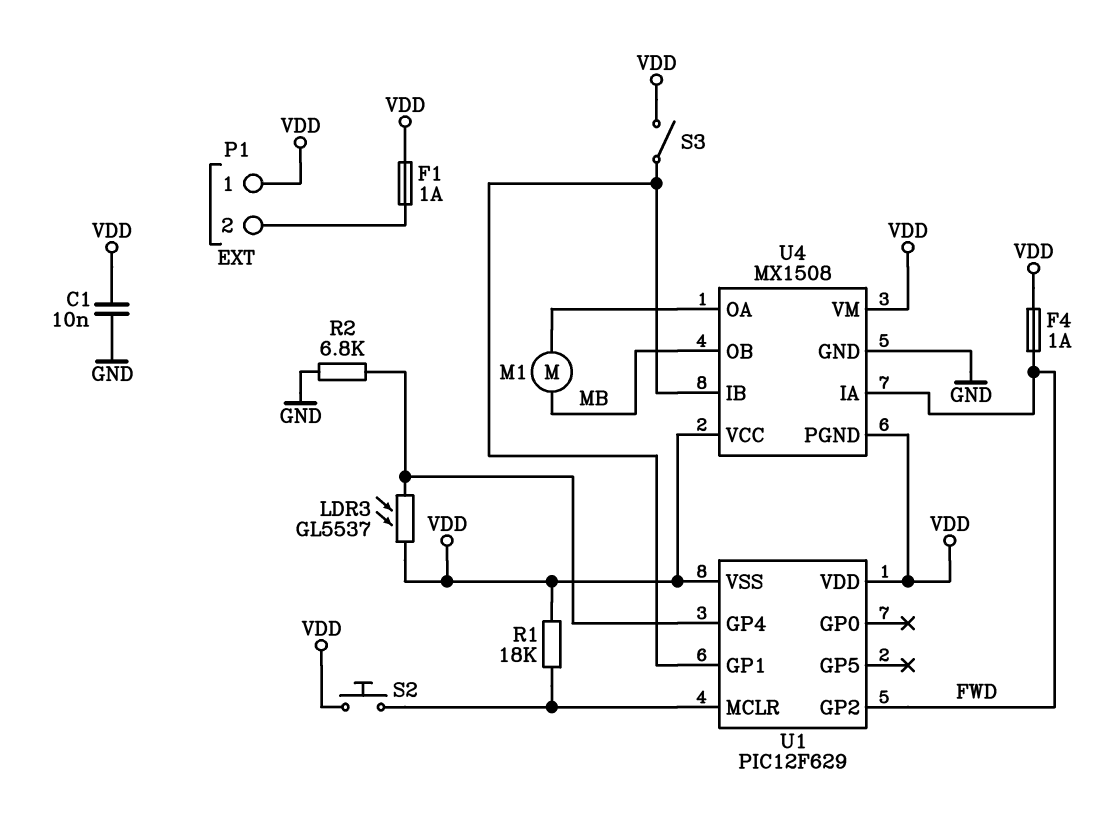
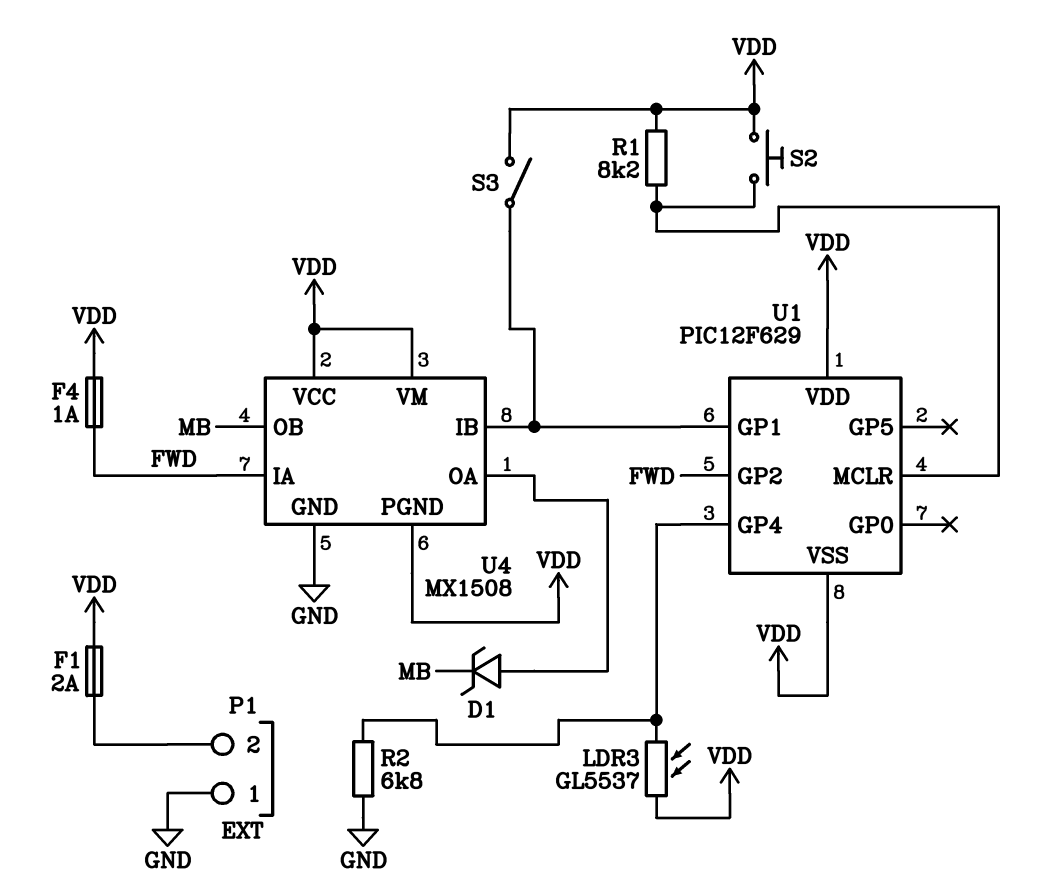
C1: 10nF (GND, VDD) -> none
D1: none -> zener (A U4/OA, K MB)
F1: 1A (P1/2, VDD) -> 2A (P1/2, VDD)
M1: motor (MB, U4/OA) -> none
P1 pin 1: VDD -> GND
R1: 18k (U1/MCLR, VDD) -> 8.2k (U1/MCLR, VDD)

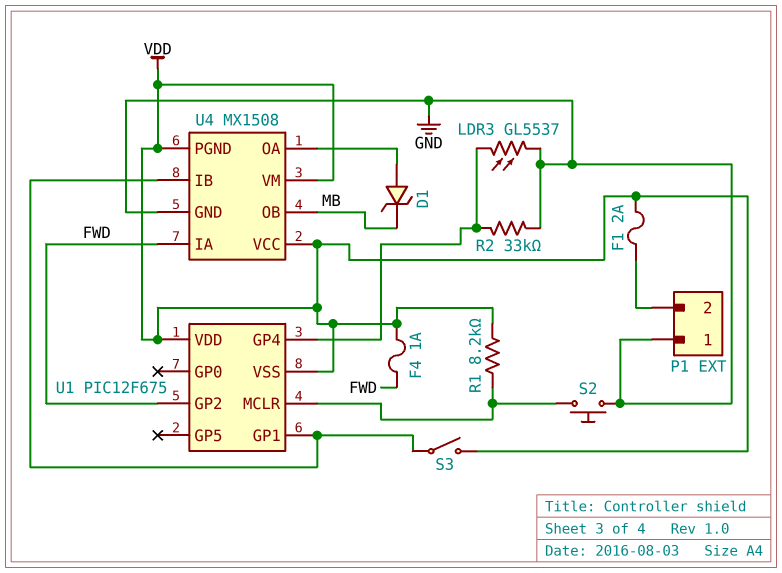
LDR3: GL5537 (U1/GP4, VDD) -> GL5537 (GND, U1/GP4)
R2: 6.8k (GND, U1/GP4) -> 33k (GND, U1/GP4)
S2: button (U1/MCLR, VDD) -> button (GND, U1/MCLR)
U1: PIC12F629 -> PIC12F675

